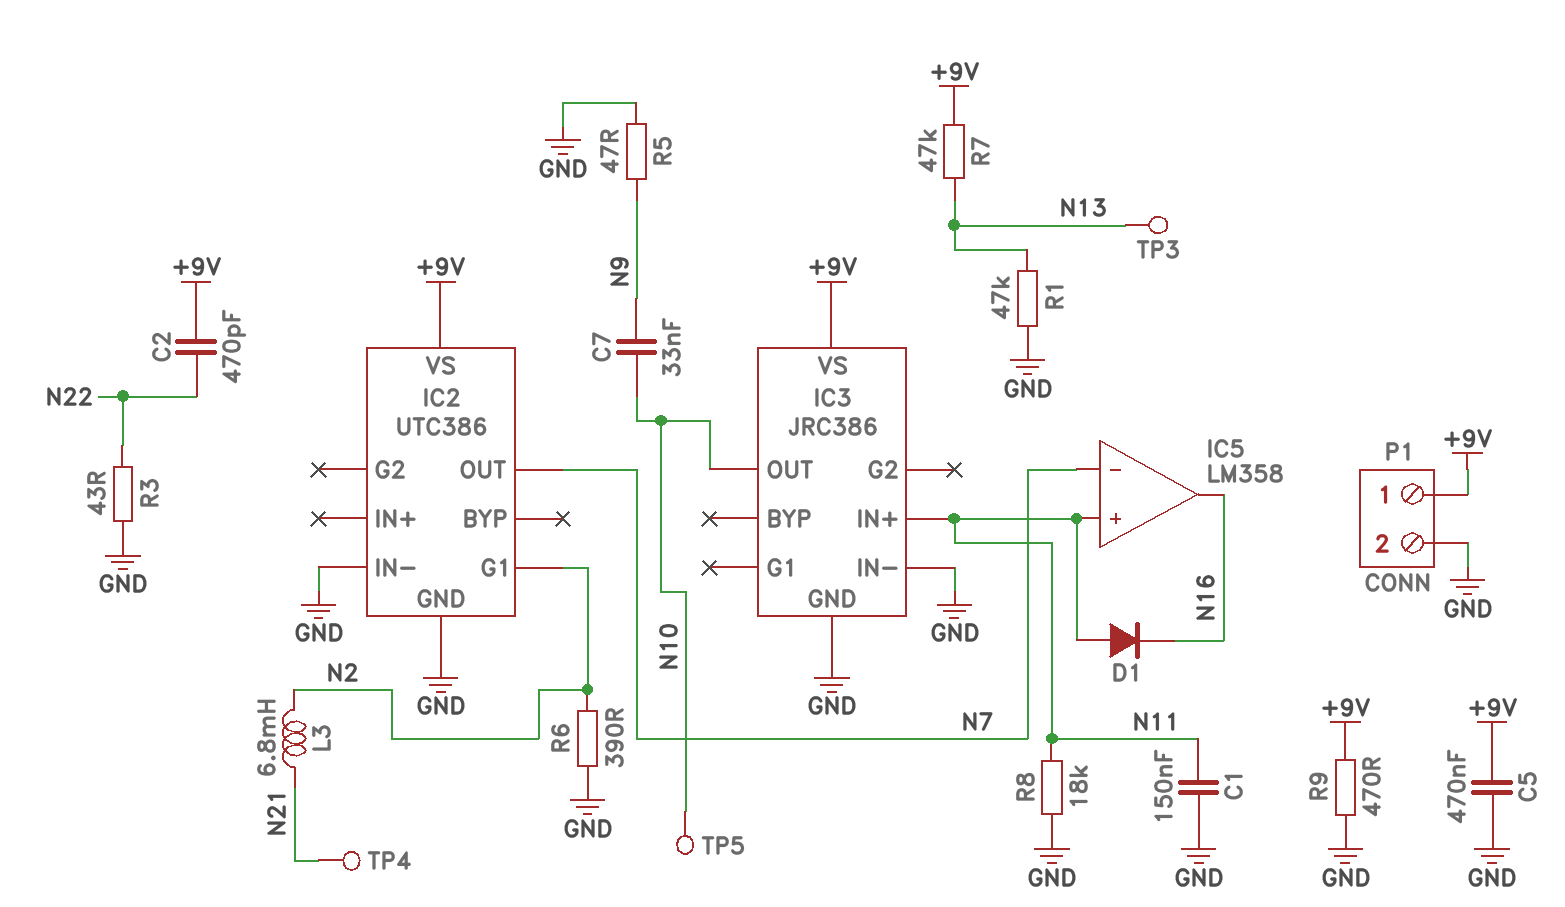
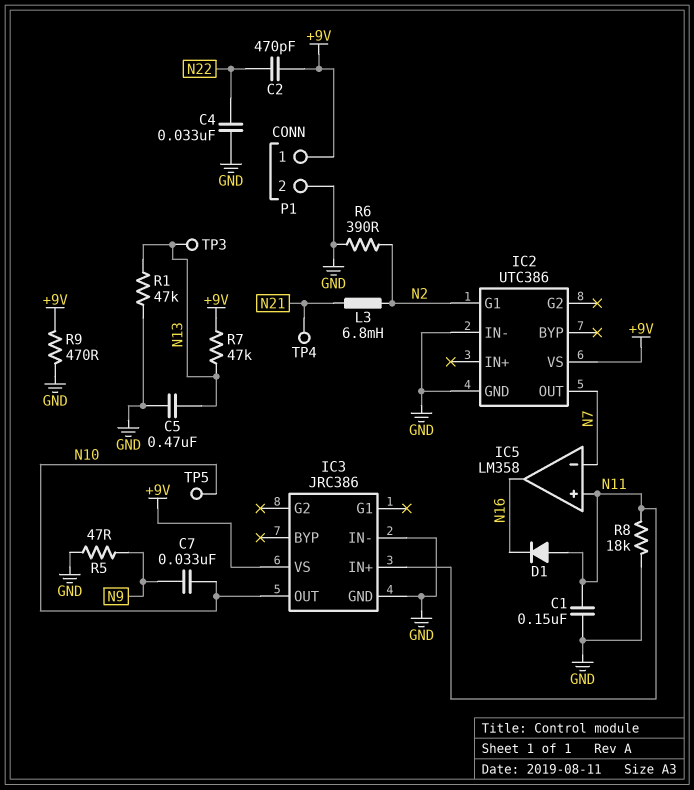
C4: none -> 33nF (GND, N22)
C5: 470nF (+9V, GND) -> 470nF (GND, N13)
R3: 43 (GND, N22) -> none

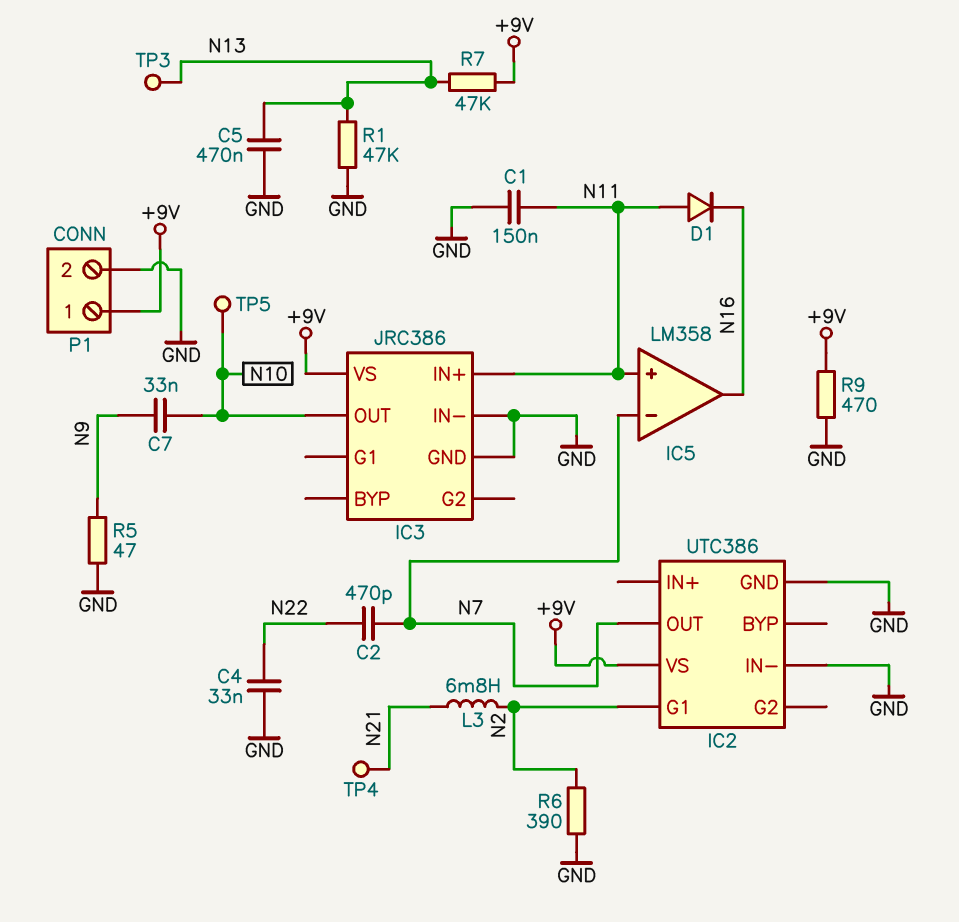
C2: 470pF (+9V, N22) -> 470pF (N7, N22)
R8: 18k (GND, N11) -> none

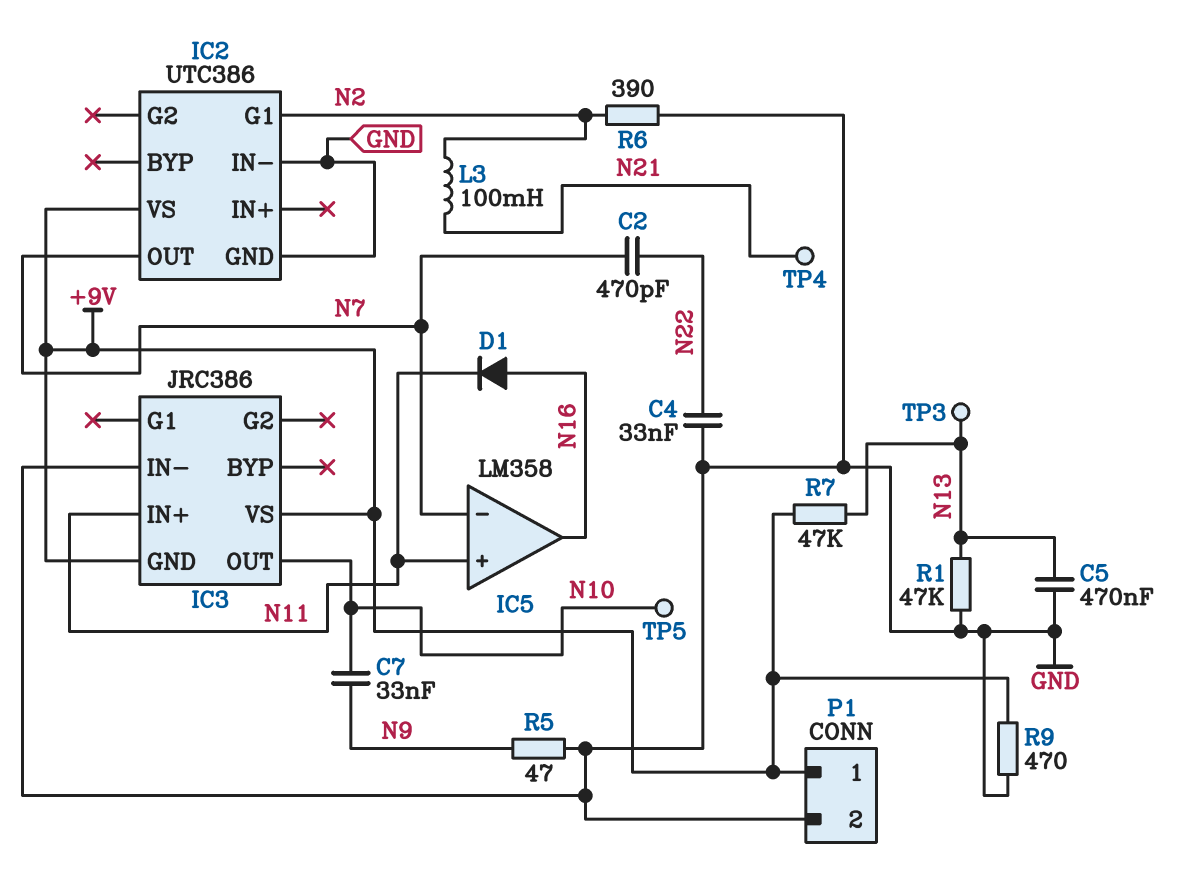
C1: 150nF (GND, N11) -> none
D1: diode (A N11, K N16) -> diode (A N16, K N11)
IC3 pin GND: GND -> +9V
L3: 6.8mH (N2, N21) -> 100mH (N2, N21)

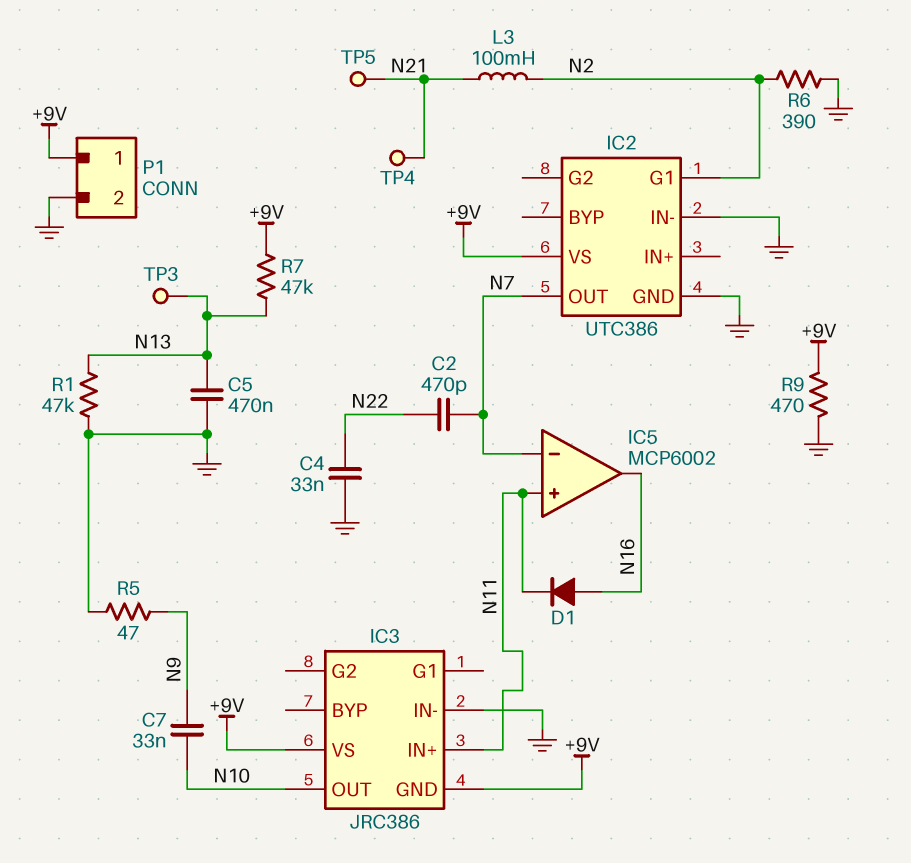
IC5: LM358 -> MCP6002
TP5: test point (N10) -> test point (N21)

